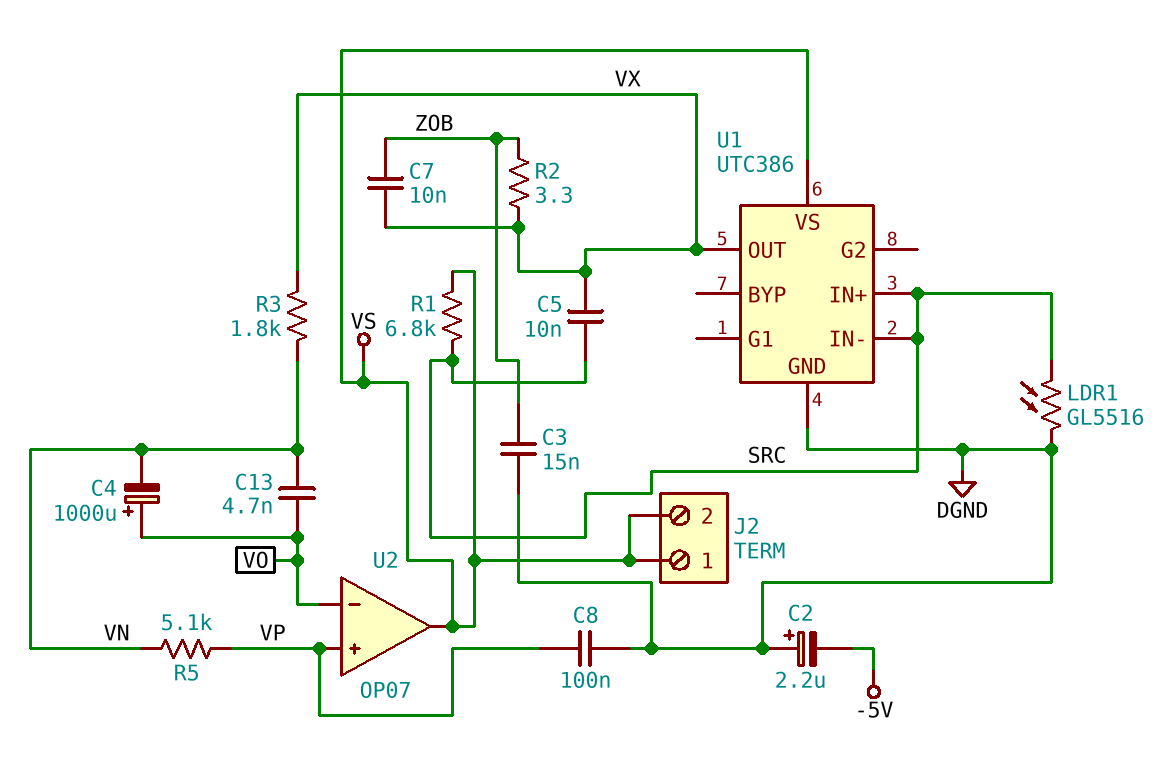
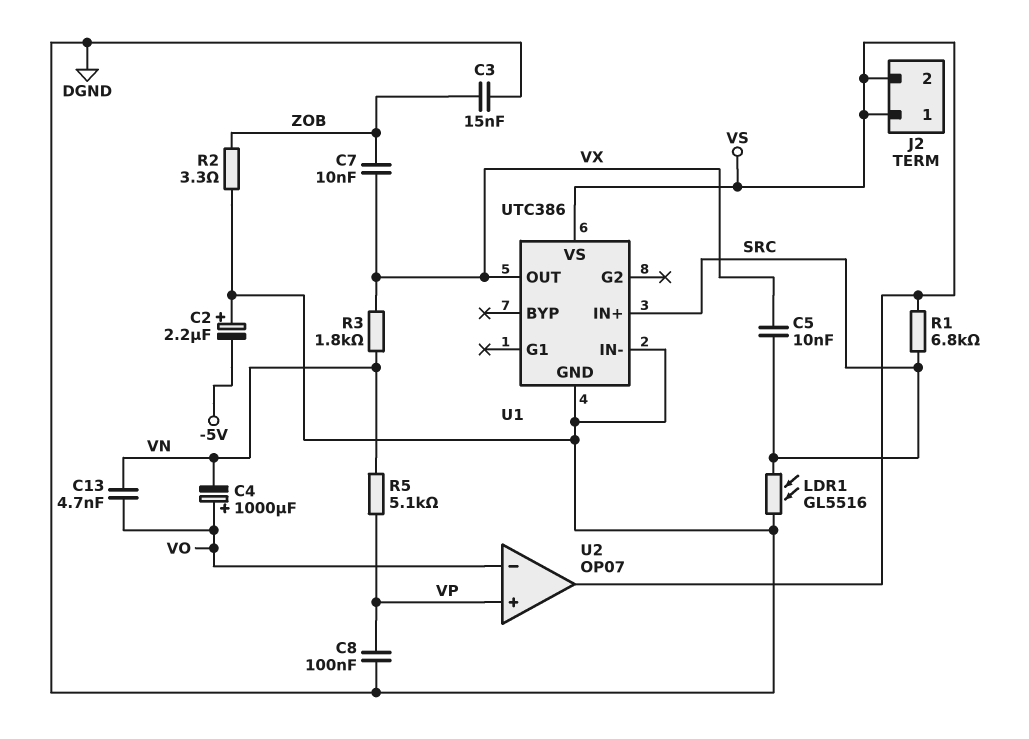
R2: 3.3 (VX, ZOB) -> 3.3 (DGND, ZOB)
U1 pin IN-: SRC -> DGND

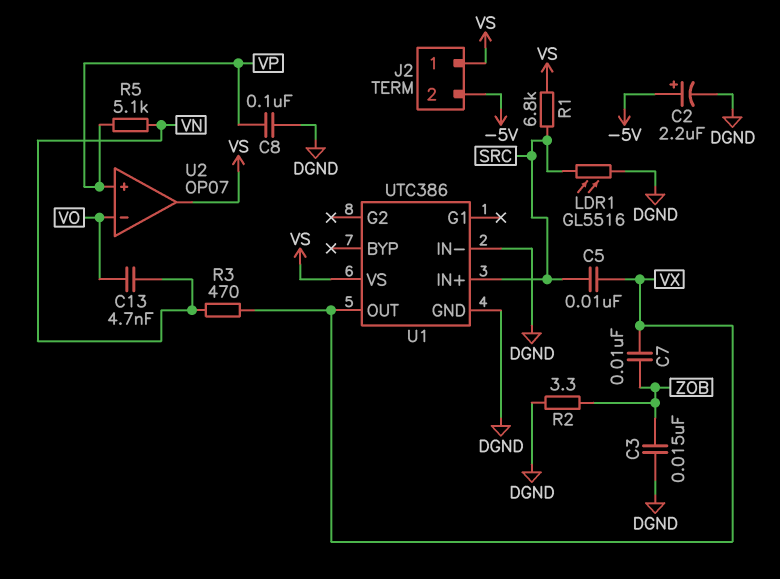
C2: 2.2uF (plus DGND, minus -5V) -> 2.2uF (plus -5V, minus DGND)
C4: 1000uF (plus VO, minus VN) -> none
J2 pin 2: VS -> -5V
R3: 1.8k (VN, VX) -> 470 (VN, VX)

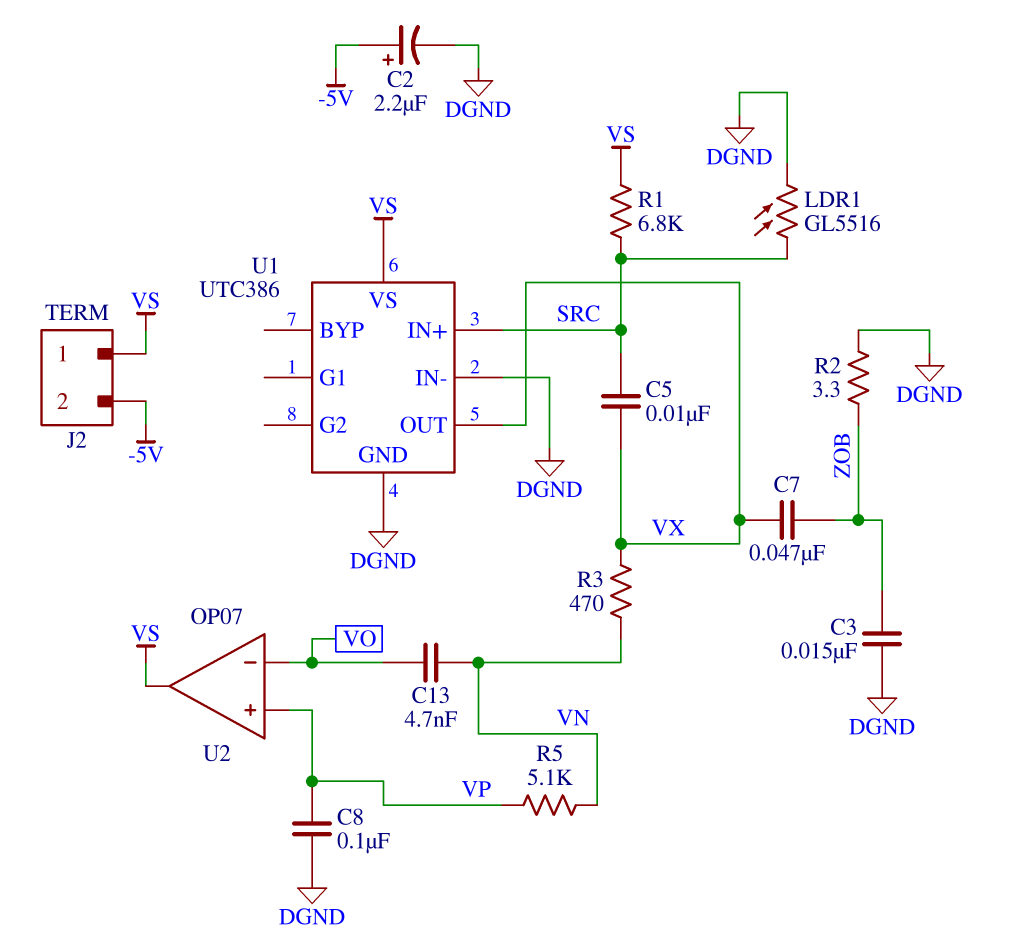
C7: 10nF (VX, ZOB) -> 47nF (VX, ZOB)

